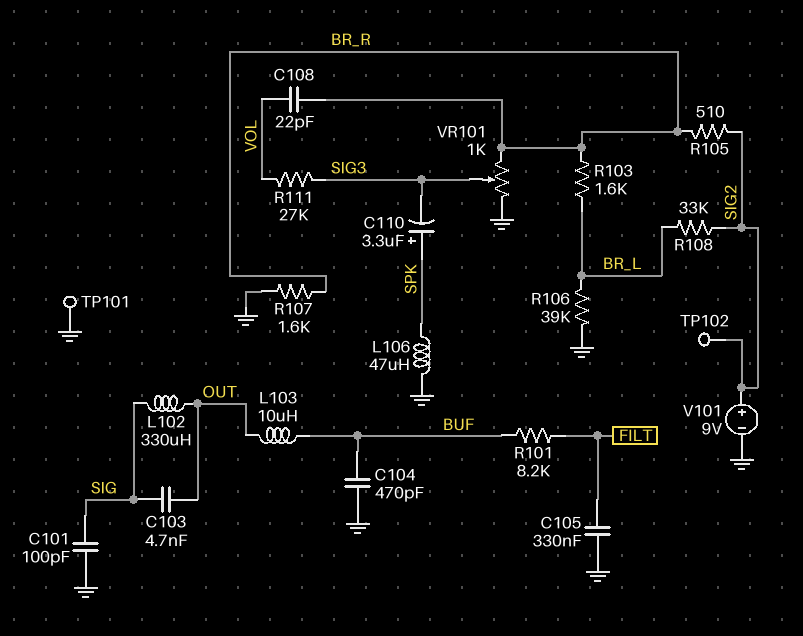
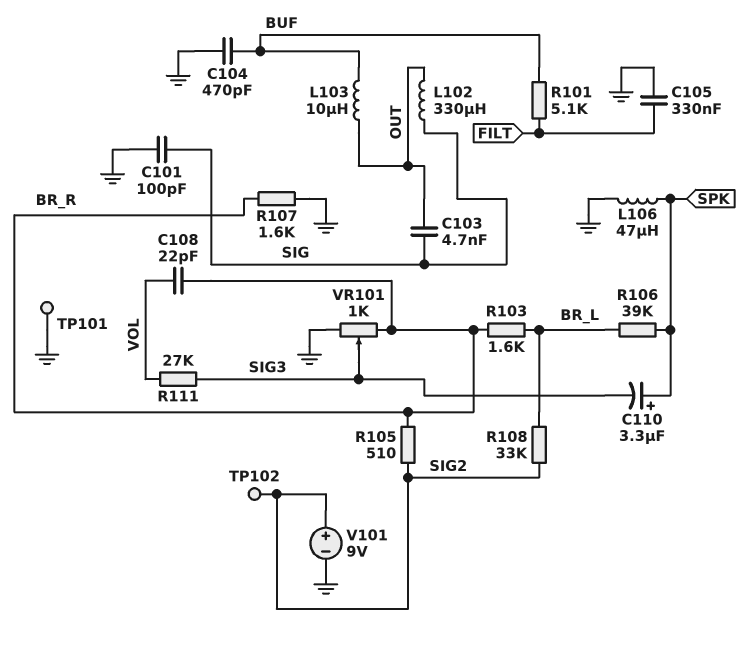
R101: 8.2k (BUF, FILT) -> 5.1k (BUF, FILT)
R106: 39k (BR_L, GND) -> 39k (BR_L, SPK)

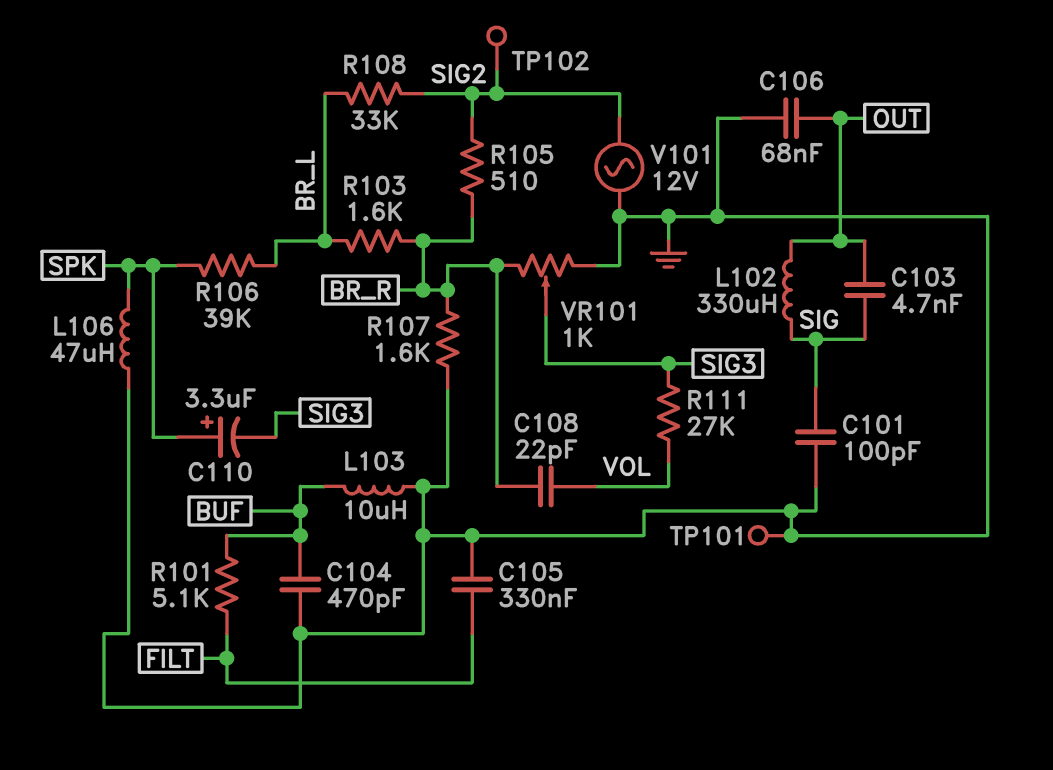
C106: none -> 68nF (GND, OUT)
L103: 10uH (BUF, OUT) -> 10uH (BUF, GND)
V101: 9V (plus SIG2, minus GND) -> AC 12V (GND, SIG2)

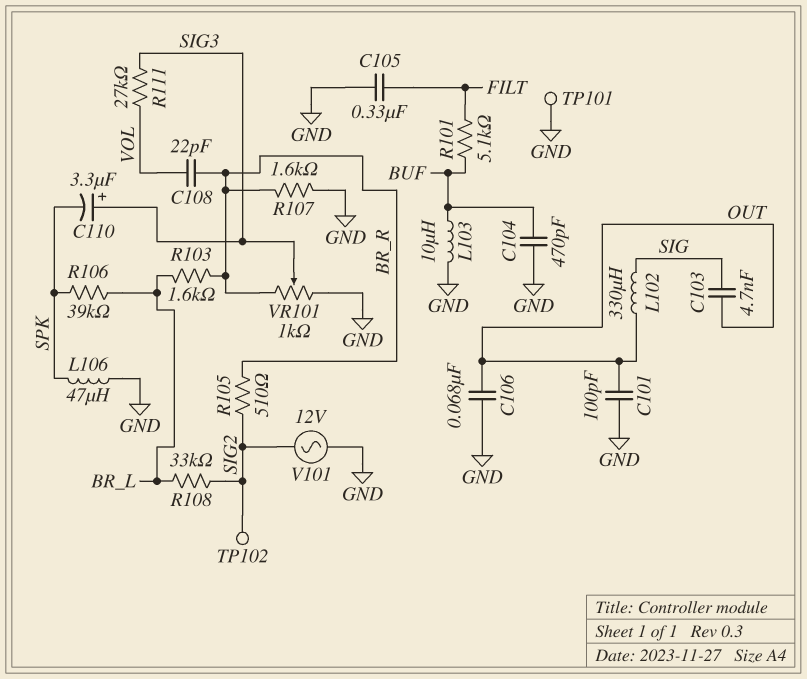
C101: 100pF (GND, SIG) -> 100pF (GND, OUT)
C110: 3.3uF (plus SPK, minus SIG3) -> 3.3uF (plus SIG3, minus SPK)

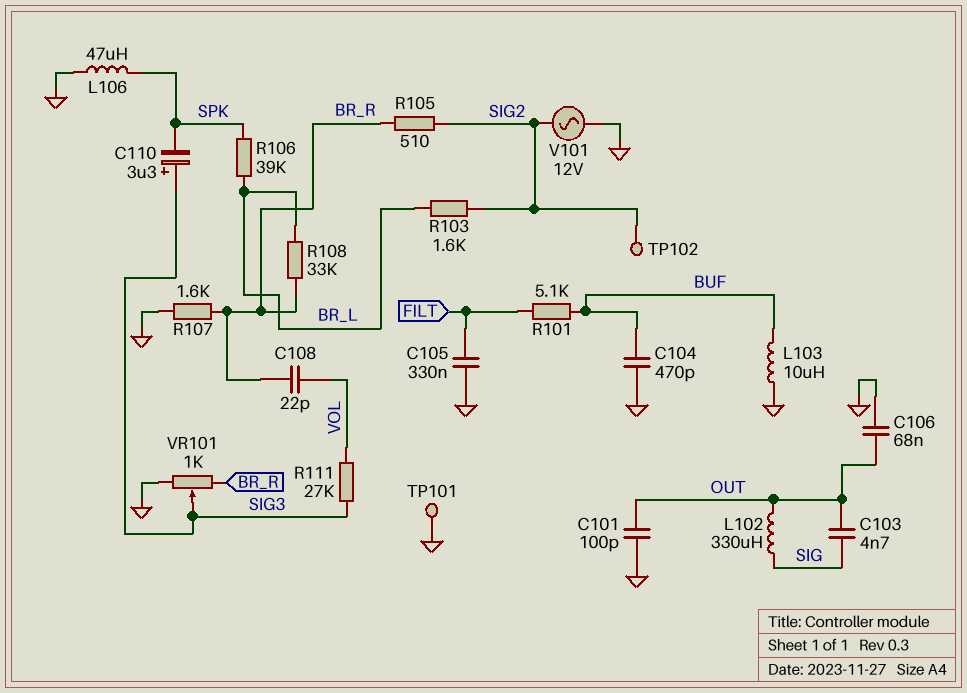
R103: 1.6k (BR_L, BR_R) -> 1.6k (BR_L, SIG2)
R108: 33k (BR_L, SIG2) -> 33k (BR_L, BR_R)

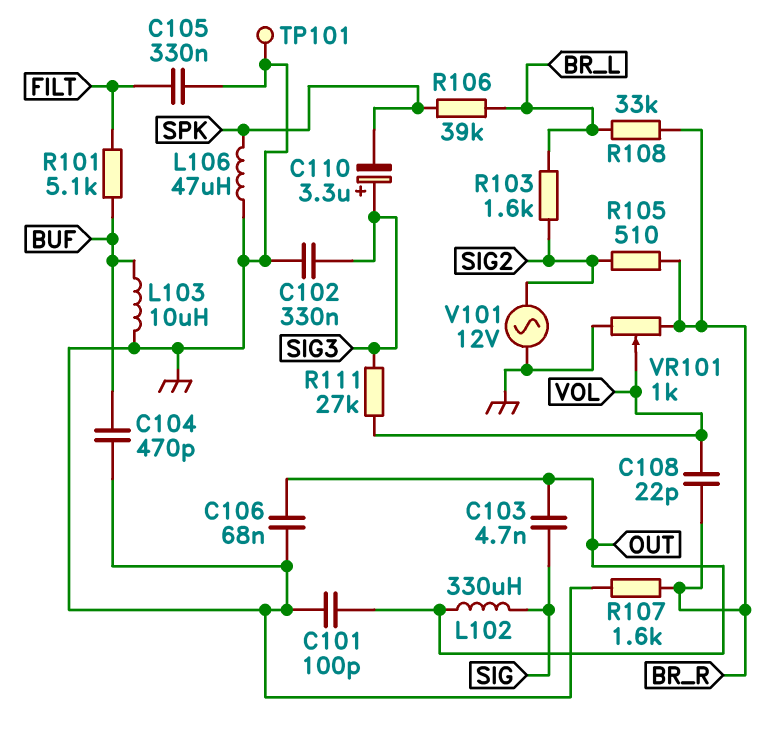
C102: none -> 330nF (GND, SIG3)
TP102: test point (SIG2) -> none
VR101: 1k (BR_R, GND, wiper SIG3) -> 1k (BR_R, GND, wiper VOL)

